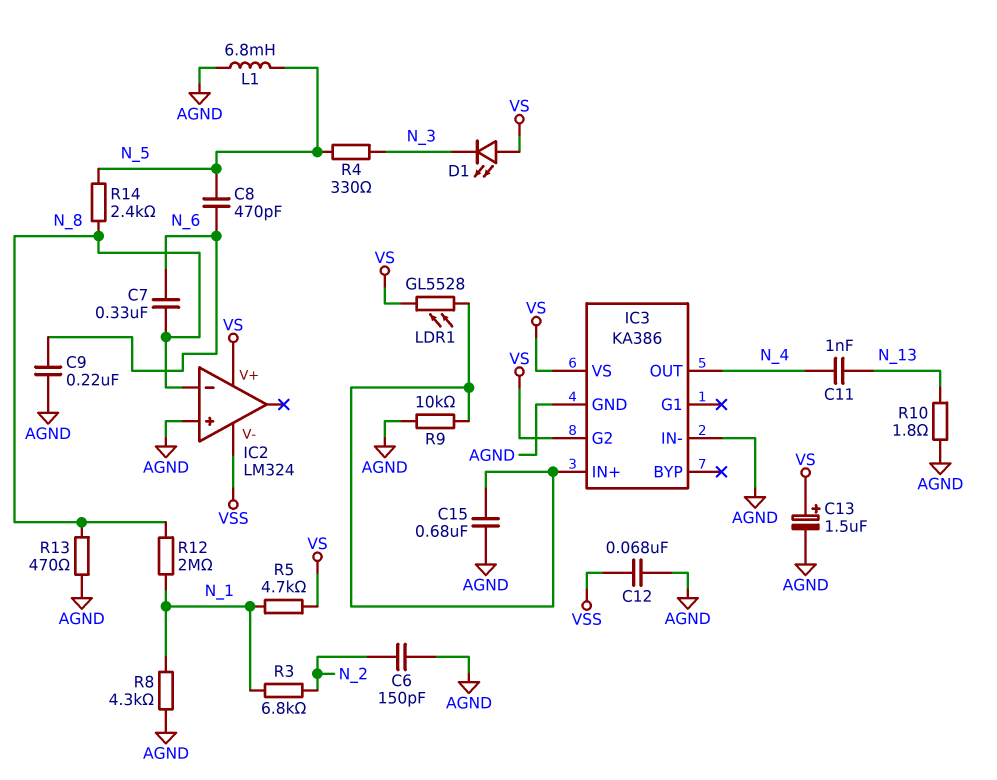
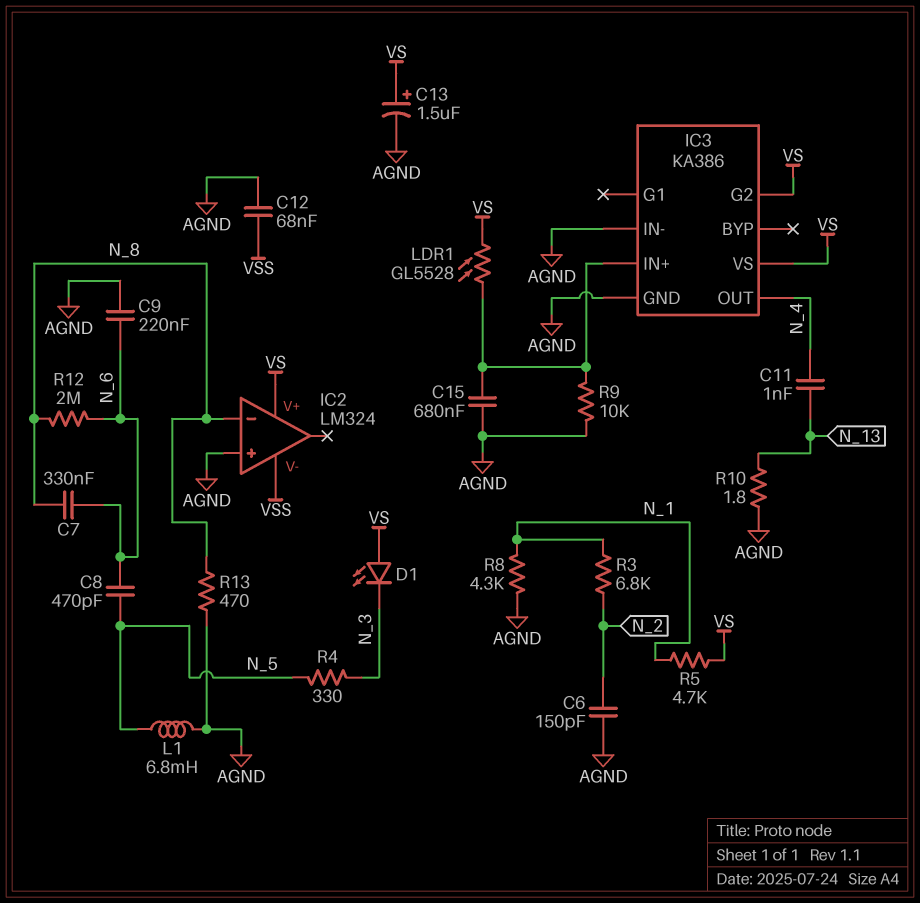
R12: 2M (N_1, N_8) -> 2M (N_6, N_8)
R14: 2.4k (N_5, N_8) -> none

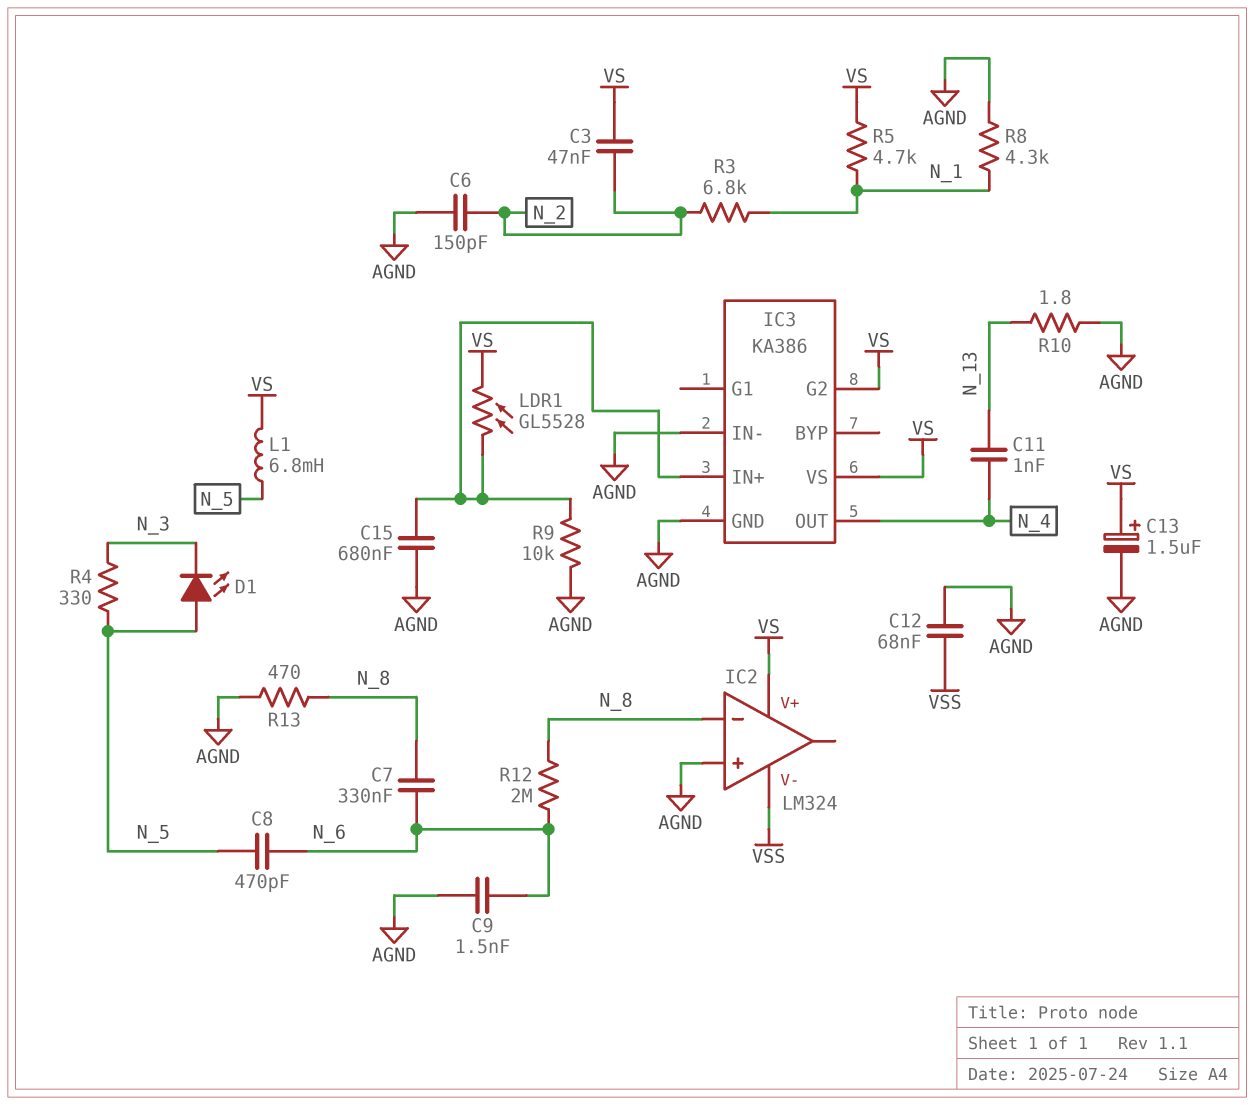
C3: none -> 47nF (N_2, VS)
C9: 220nF (AGND, N_6) -> 1.5nF (AGND, N_6)
D1: LED (A VS, K N_3) -> LED (A N_5, K N_3)
L1: 6.8mH (AGND, N_5) -> 6.8mH (N_5, VS)

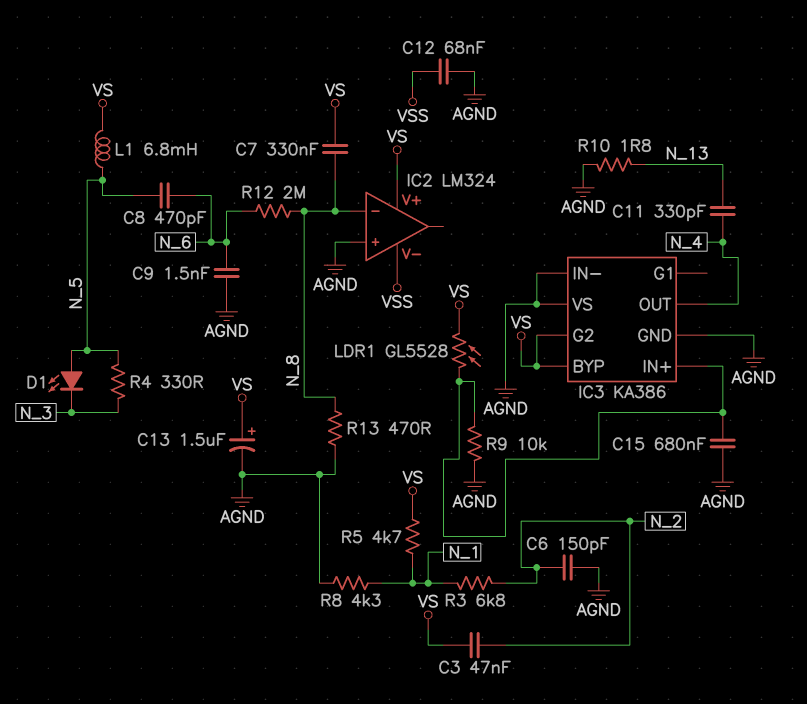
C7: 330nF (N_6, N_8) -> 330nF (N_8, VS)
C11: 1nF (N_4, N_13) -> 330pF (N_4, N_13)
IC3 pin BYP: none -> VS
IC3 pin VS: VS -> AGND

